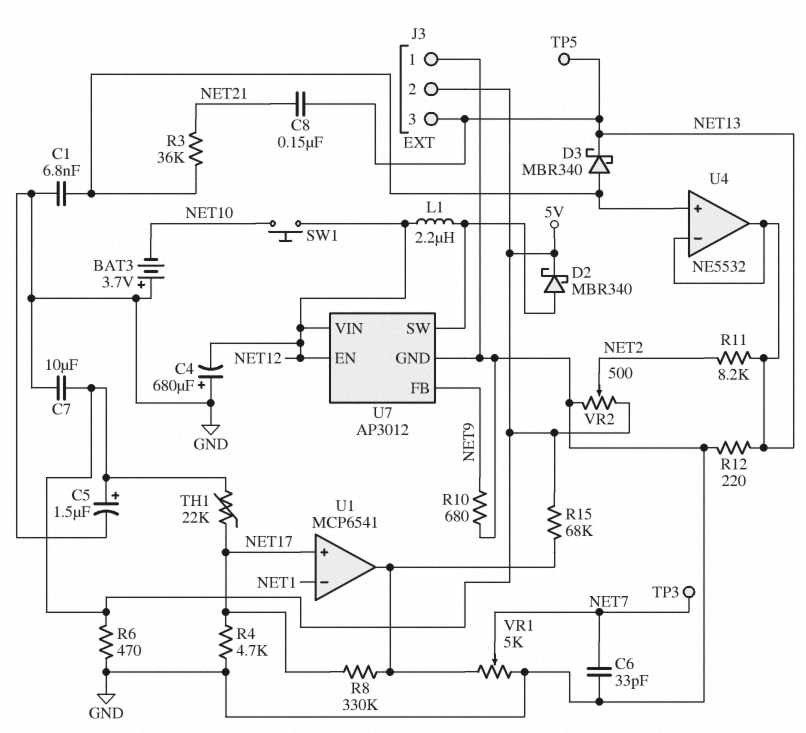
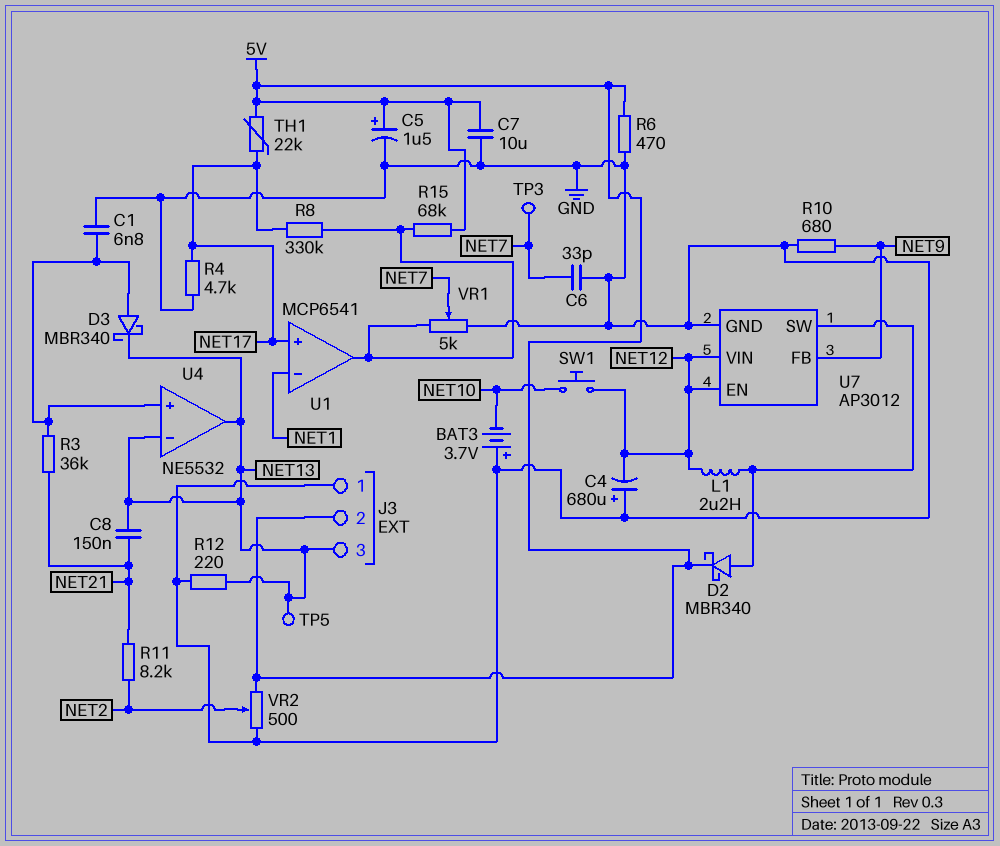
R11: 8.2k (NET2, NET13) -> 8.2k (NET2, NET21)

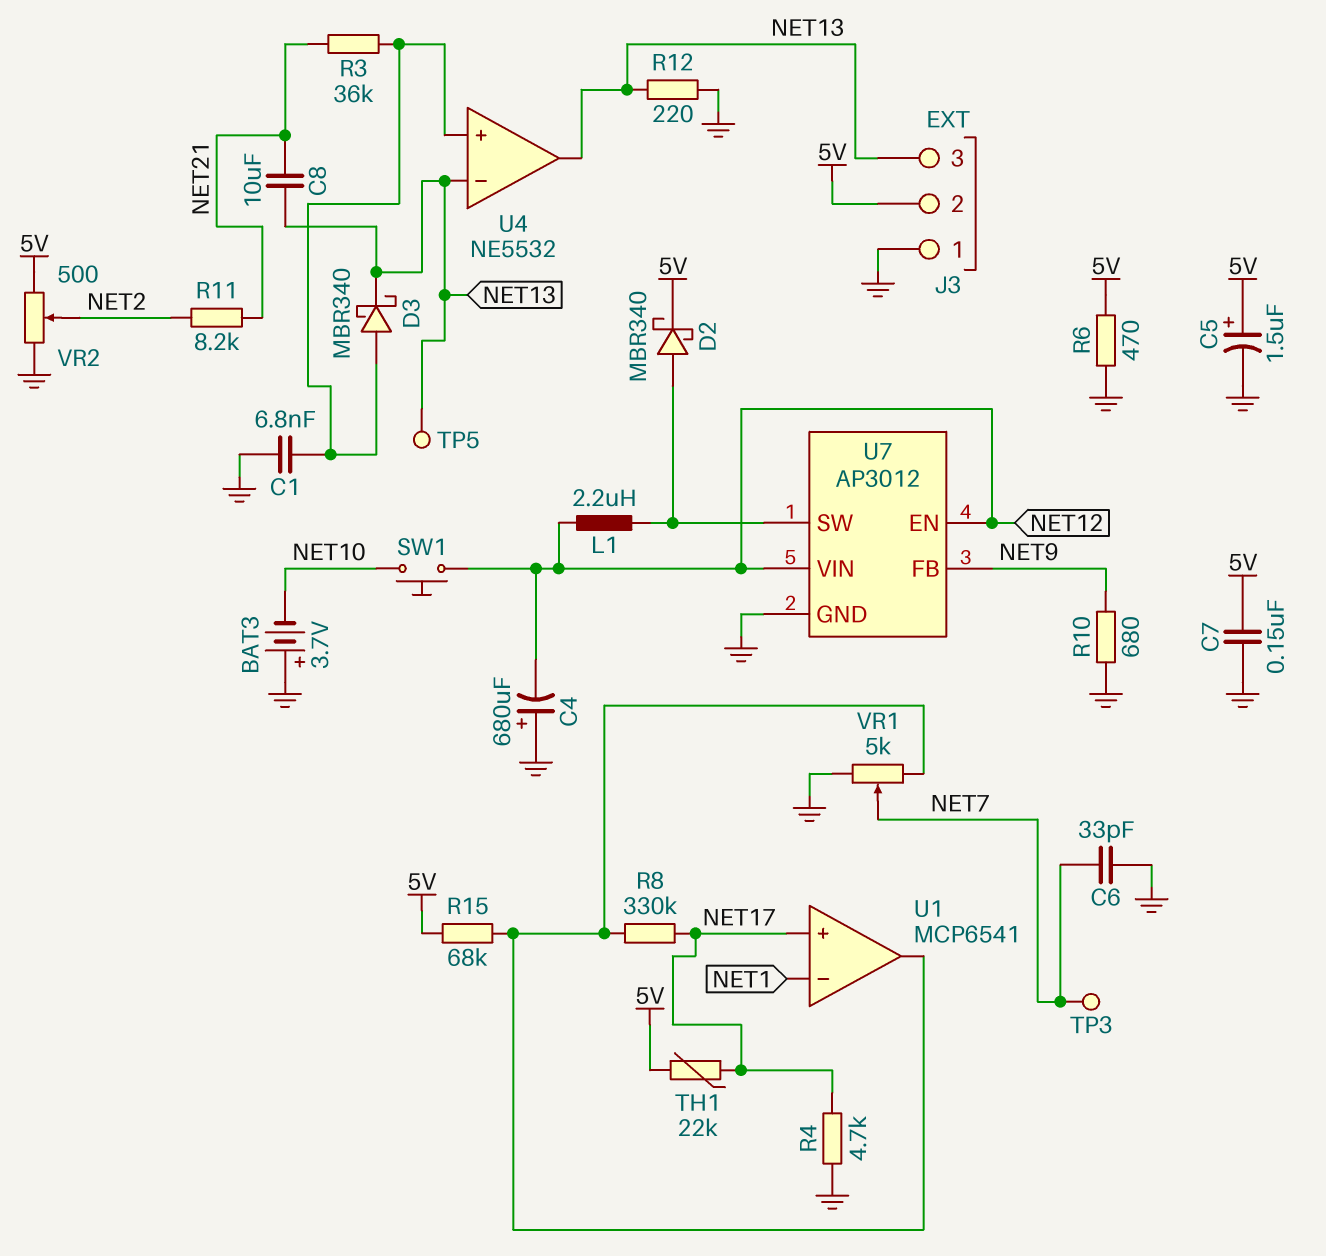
C7: 10uF (5V, GND) -> 150nF (5V, GND)
C8: 150nF (NET13, NET21) -> 10uF (NET13, NET21)

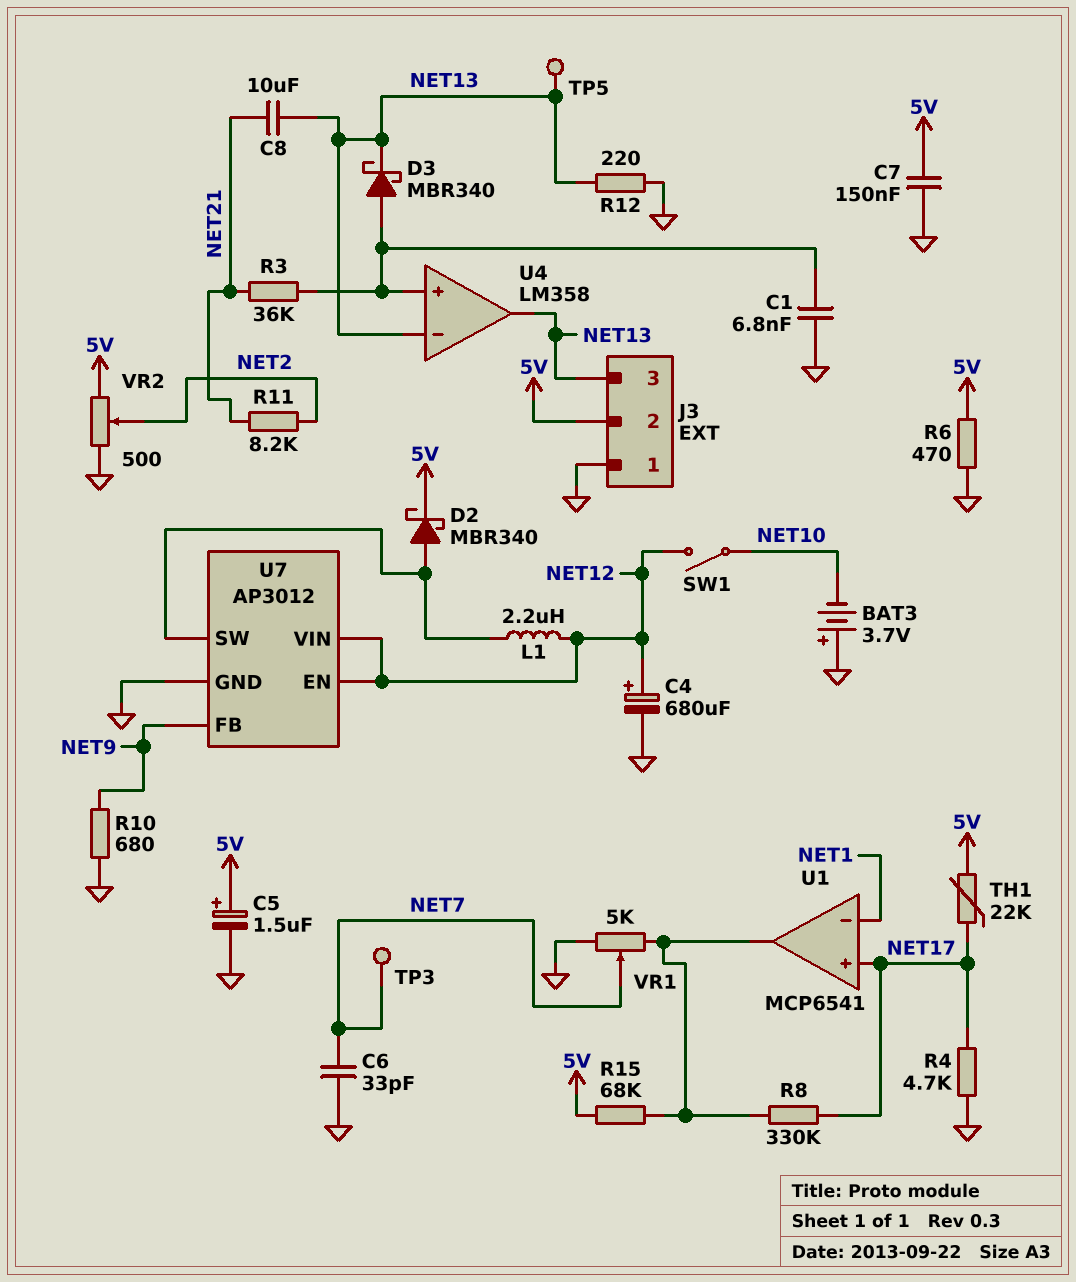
C4: 680uF (plus GND, minus NET12) -> 680uF (plus NET12, minus GND)
SW1: button (NET10, NET12) -> switch (NET10, NET12)
U4: NE5532 -> LM358

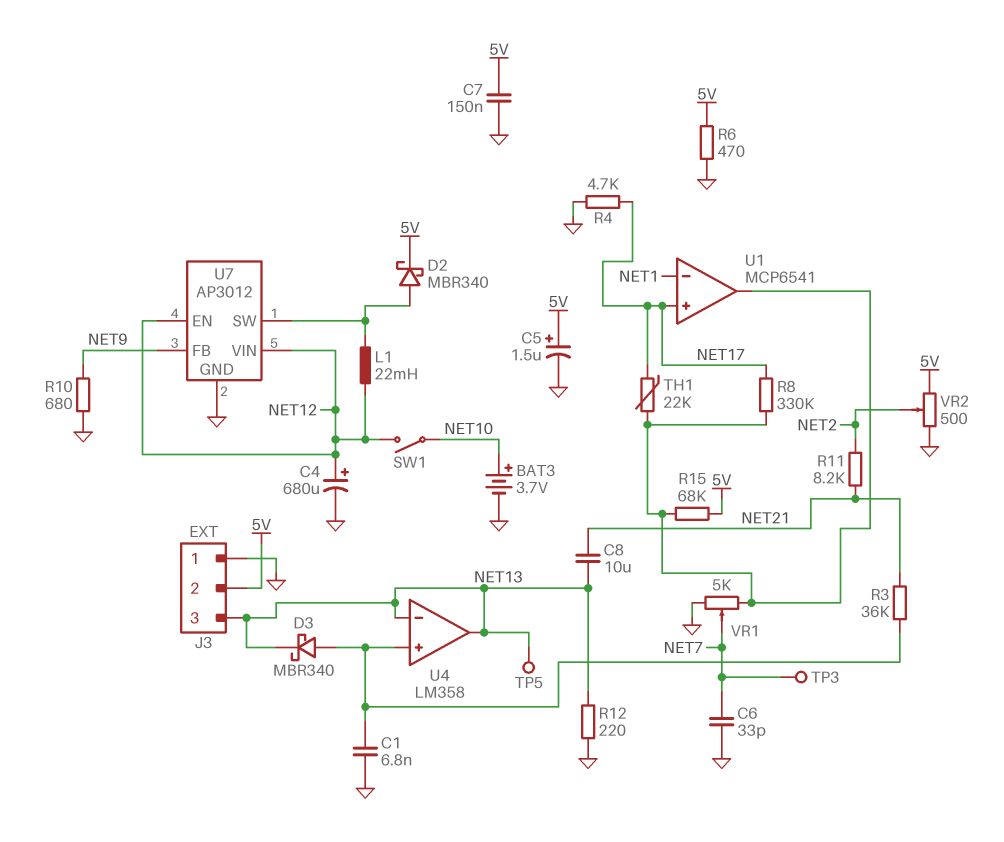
BAT3: 3.7V (plus GND, minus NET10) -> 3.7V (plus NET10, minus GND)
L1: 2.2uH (NET12, U7/SW) -> 22mH (NET12, U7/SW)
TH1: 22k (5V, NET17) -> 22k (NET17, U1/out)

